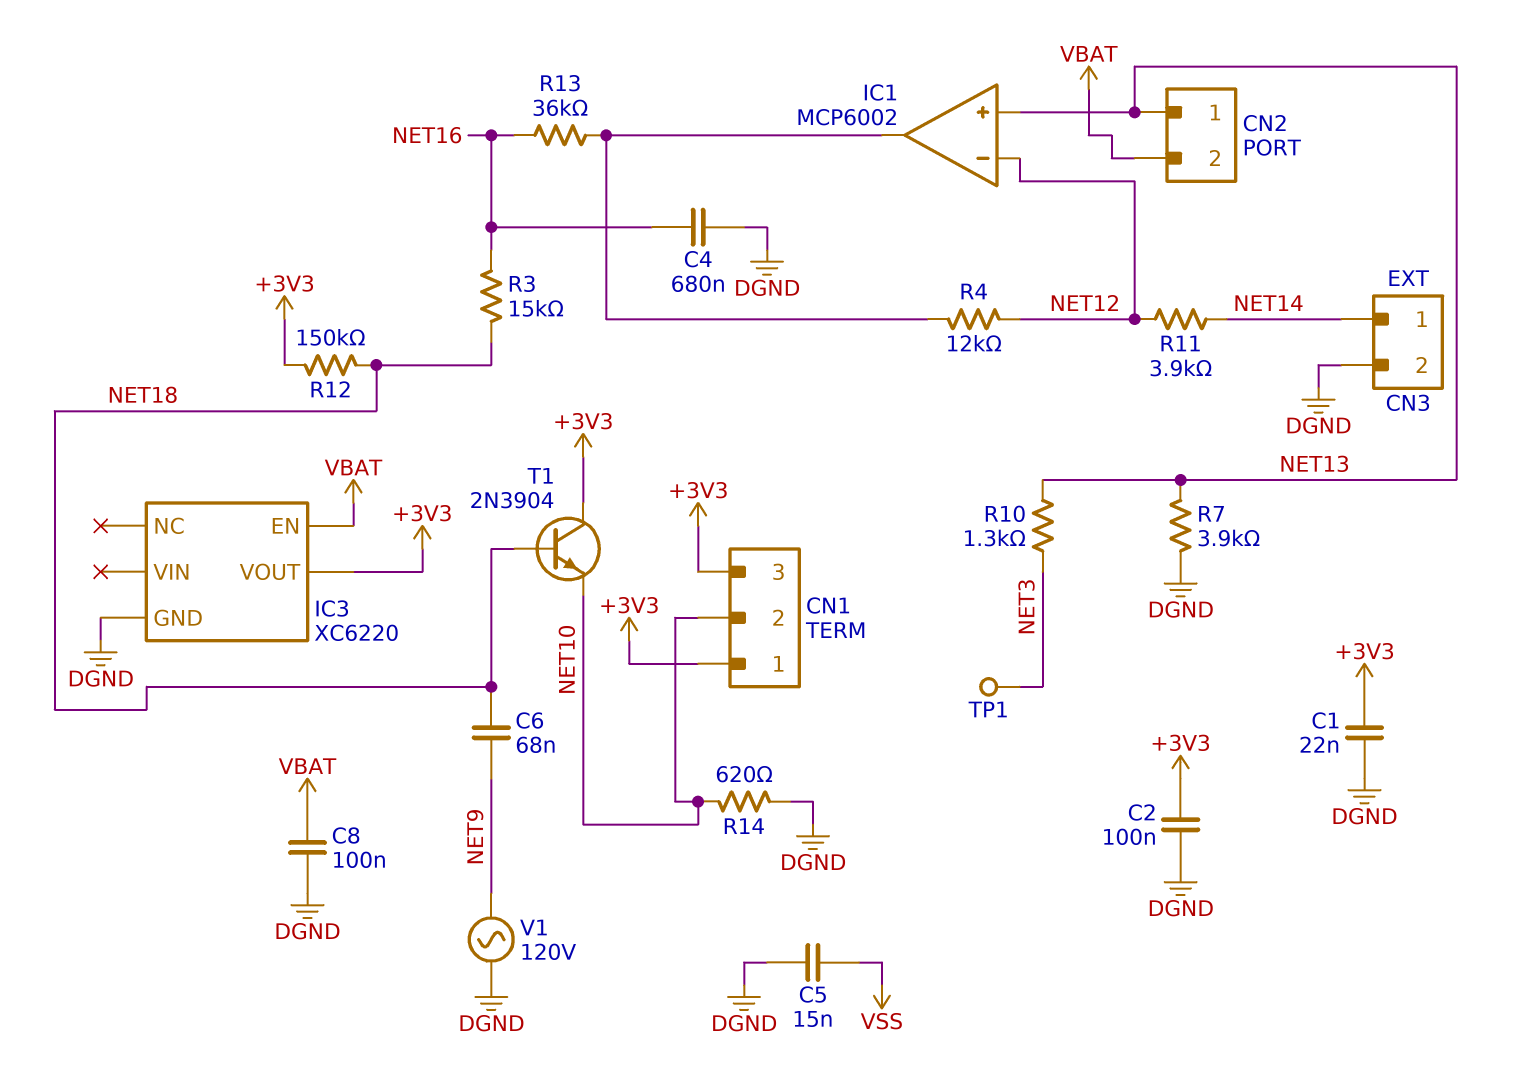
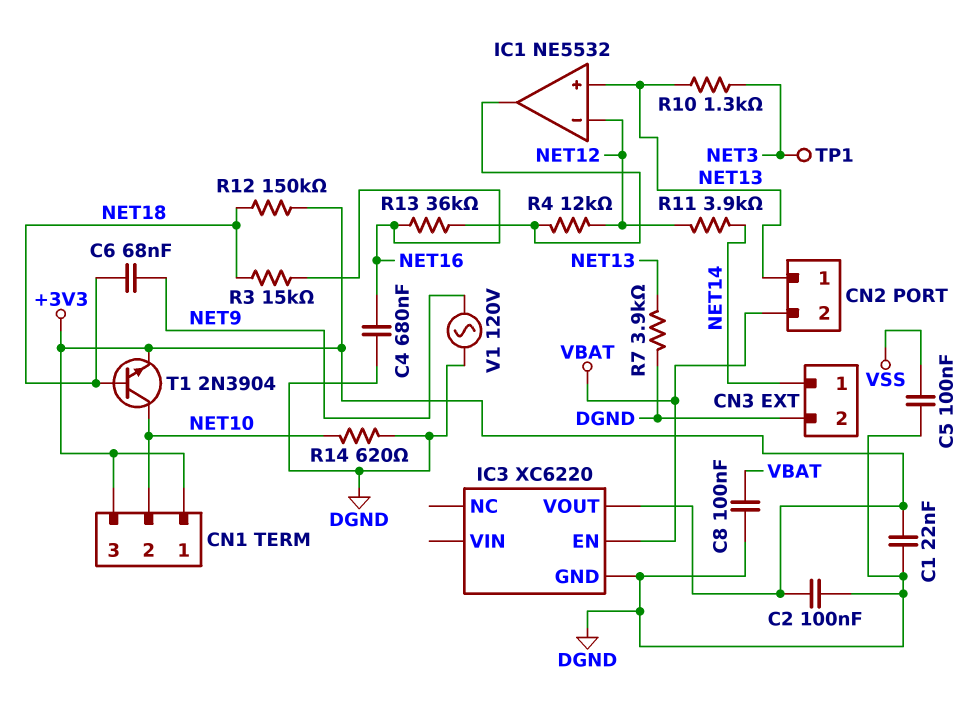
C5: 15nF (DGND, VSS) -> 100nF (DGND, VSS)
IC1: MCP6002 -> NE5532
T1: NPN 2N3904 (B NET18, C +3V3, E NET10) -> NPN 2N3904 (B NET18, C NET10, E +3V3)

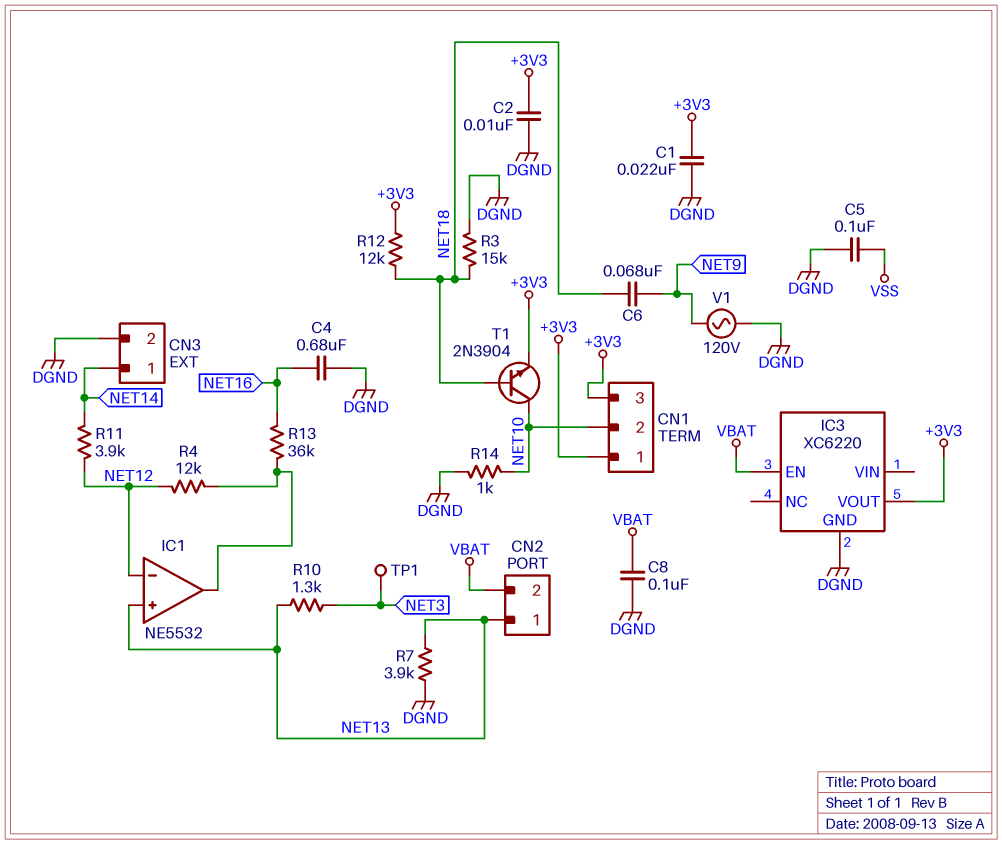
C2: 100nF (+3V3, DGND) -> 10nF (+3V3, DGND)
R3: 15k (NET16, NET18) -> 15k (DGND, NET18)
R12: 150k (+3V3, NET18) -> 12k (+3V3, NET18)
R14: 620 (DGND, NET10) -> 1k (DGND, NET10)

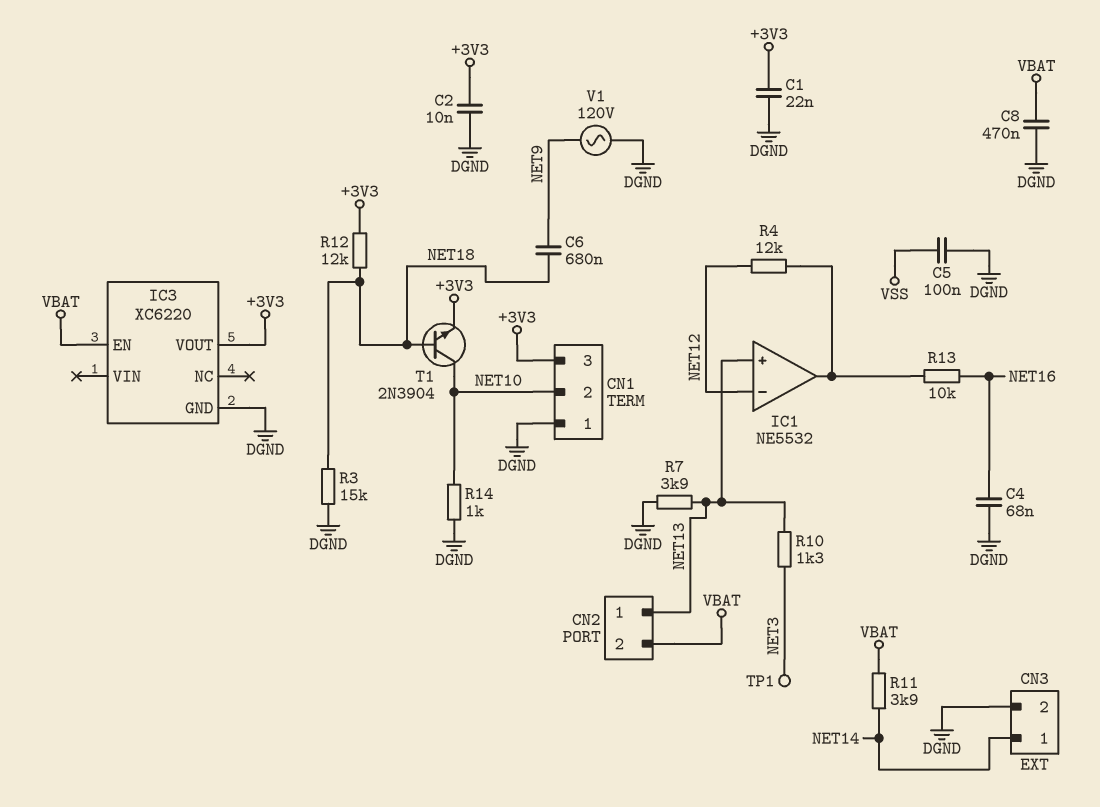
C4: 680nF (DGND, NET16) -> 68nF (DGND, NET16)
C6: 68nF (NET9, NET18) -> 680nF (NET9, NET18)
C8: 100nF (DGND, VBAT) -> 470nF (DGND, VBAT)
CN1 pin 1: +3V3 -> DGND
R11: 3.9k (NET12, NET14) -> 3.9k (NET14, VBAT)
R13: 36k (IC1/out, NET16) -> 10k (IC1/out, NET16)

